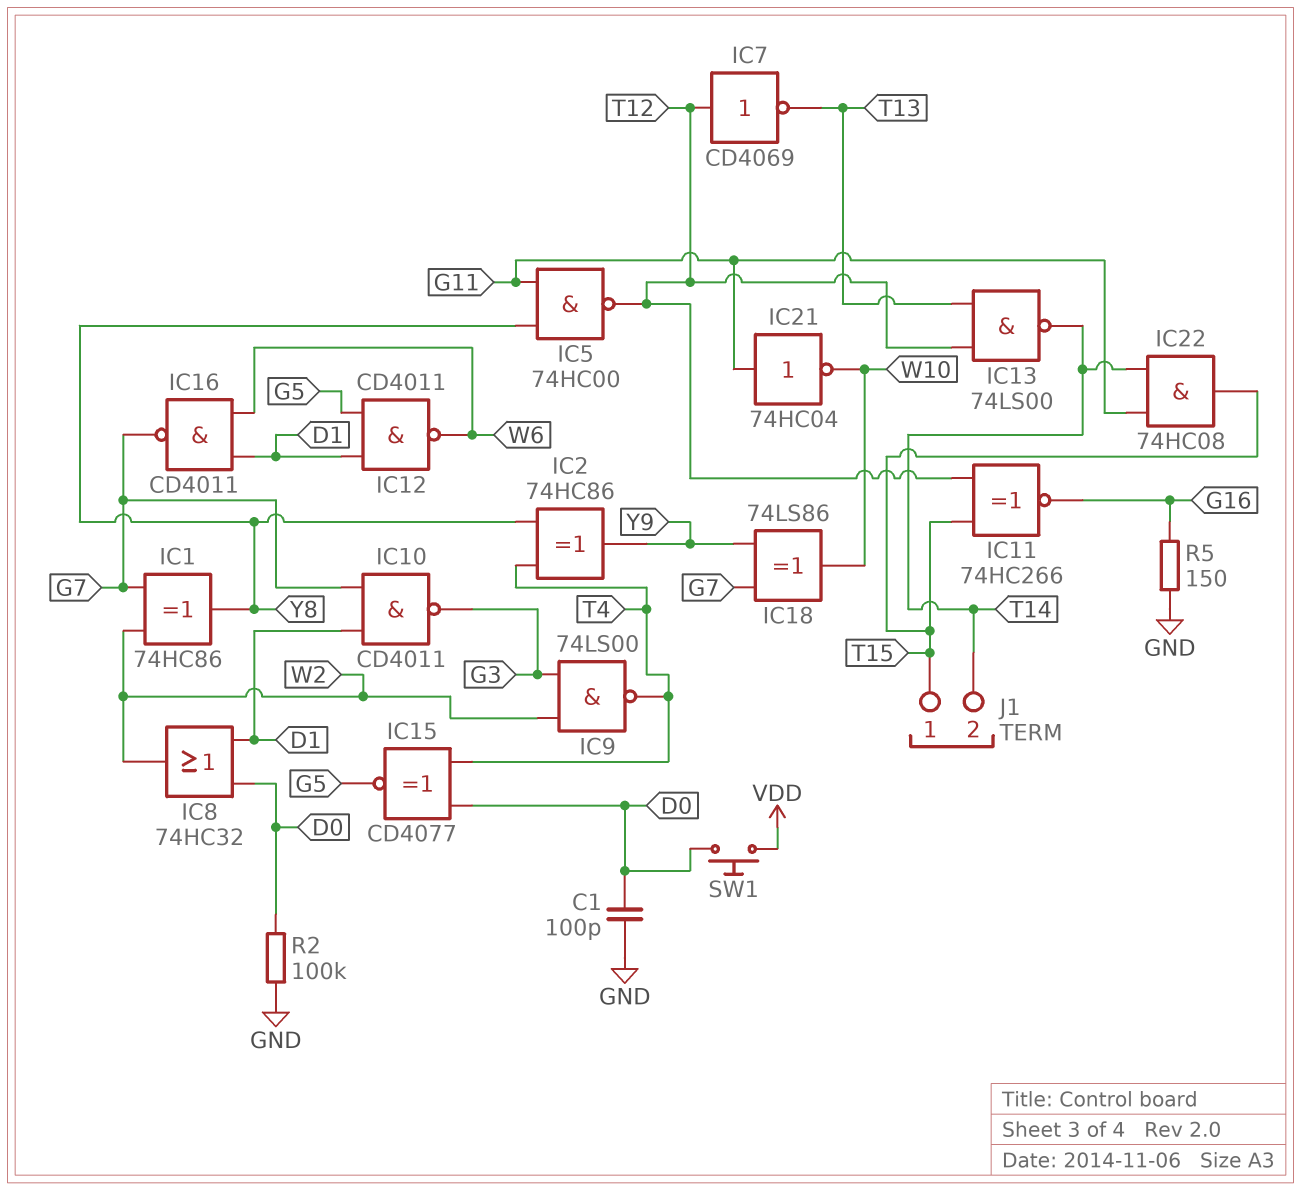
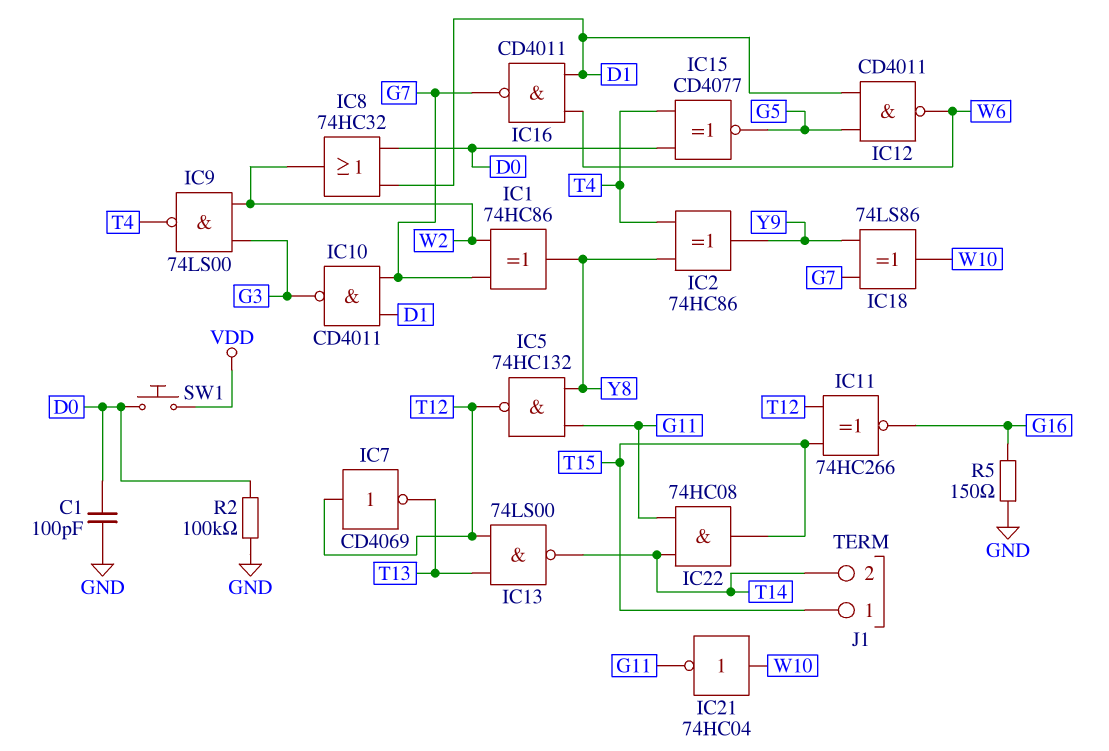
IC5: NAND 74HC00 (in G11, in Y8, out T12) -> NAND 74HC132 (in G11, in Y8, out T12)
IC21: NOT 74HC04 (in G11, out W10) -> NOT 74HC04 (in W10, out G11)

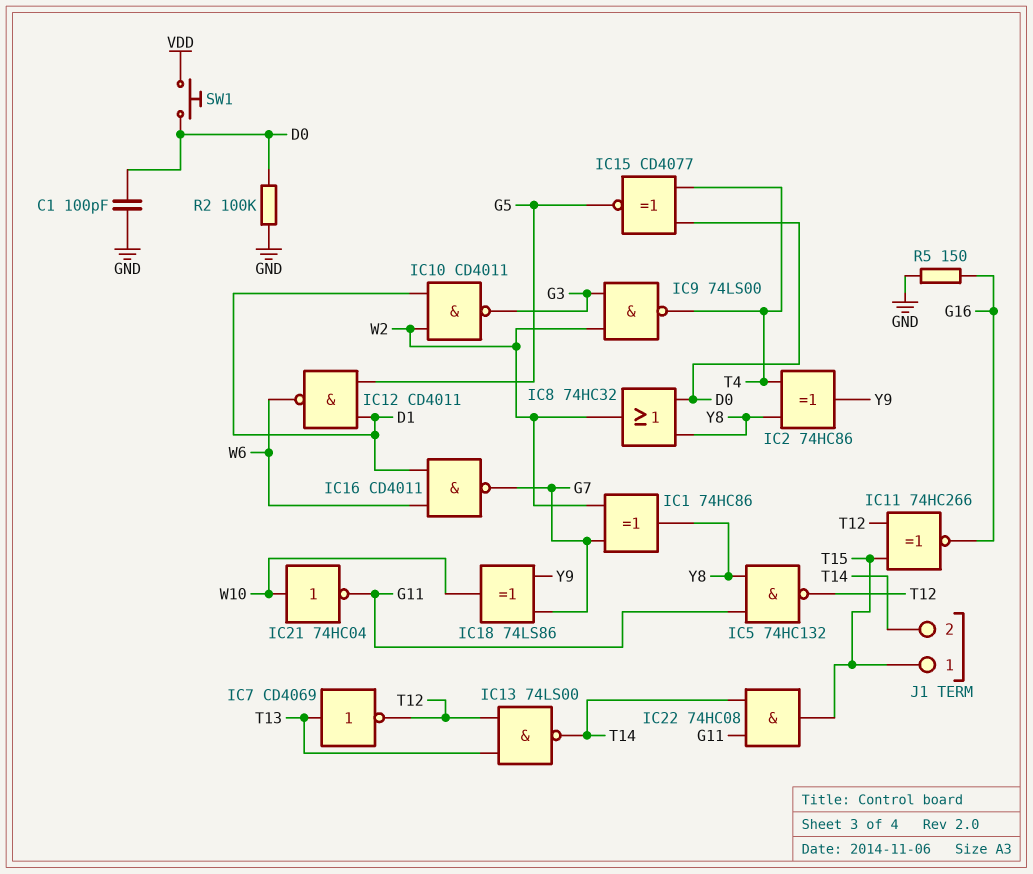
IC7: NOT CD4069 (in T12, out T13) -> NOT CD4069 (in T13, out T12)
IC8: OR 74HC32 (in D0, in D1, out W2) -> OR 74HC32 (in D0, in Y8, out W2)
IC10: NAND CD4011 (in D1, in G7, out G3) -> NAND CD4011 (in D1, in W2, out G3)

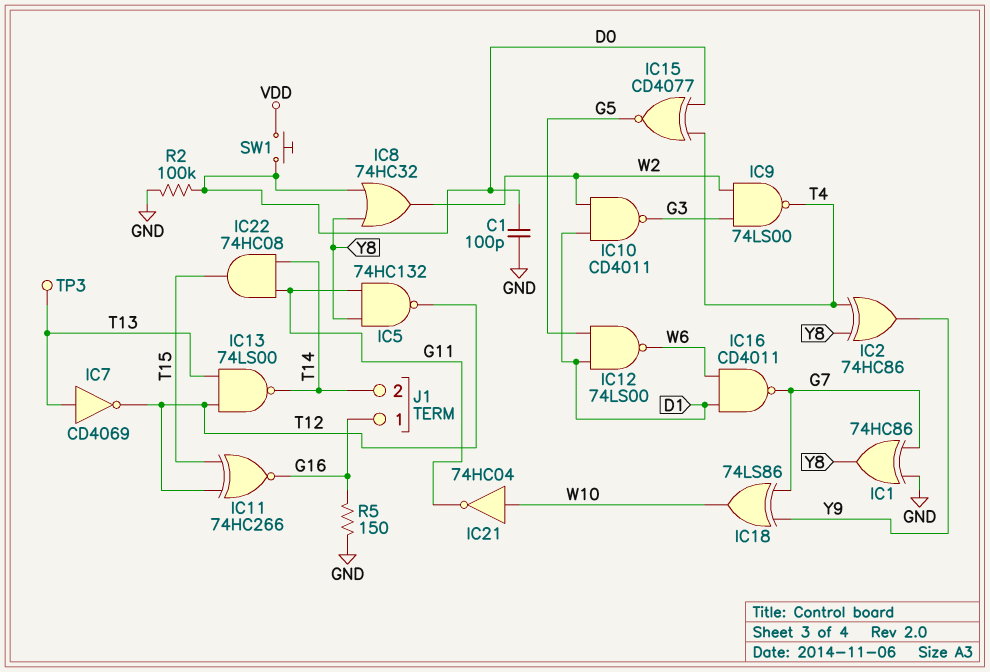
IC1: XOR 74HC86 (in G7, in W2, out Y8) -> XOR 74HC86 (in G7, in GND, out Y8)
IC12: NAND CD4011 (in D1, in G5, out W6) -> NAND 74LS00 (in D1, in G5, out W6)
J1 pin 1: T15 -> G16
TP3: none -> test point (T13)

